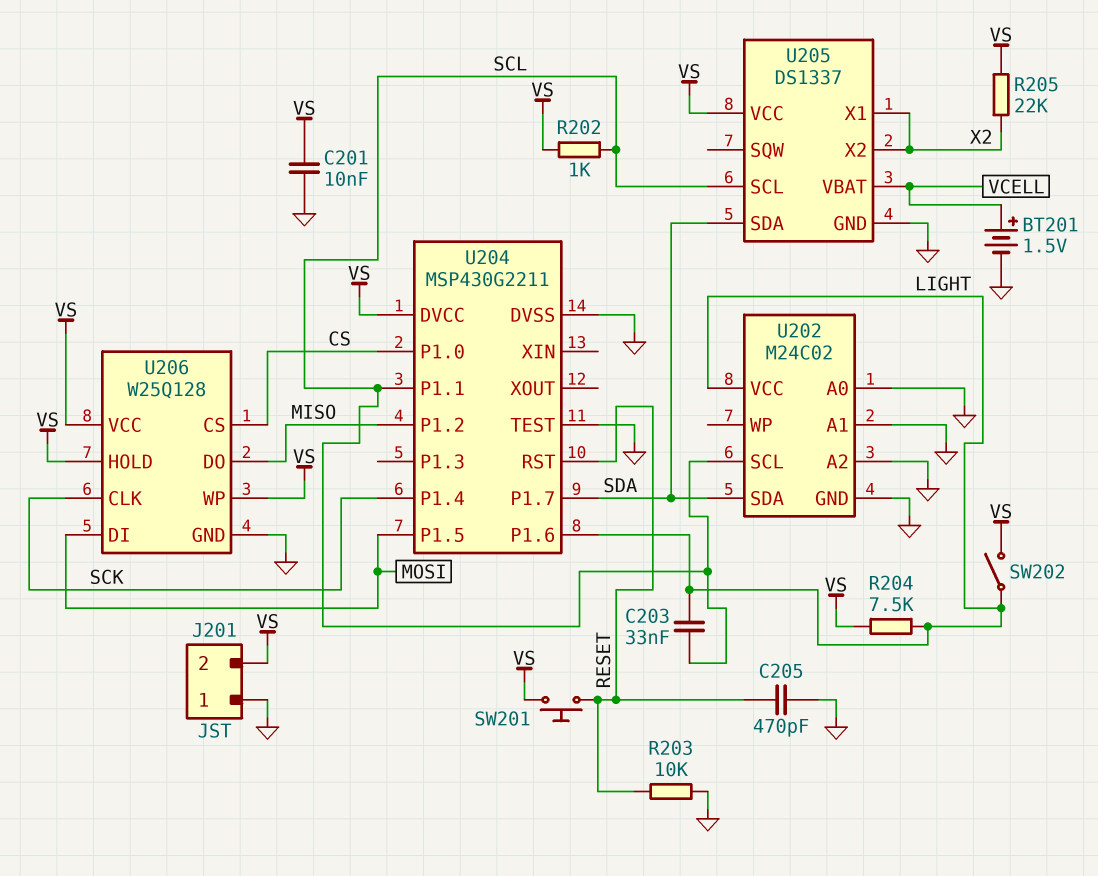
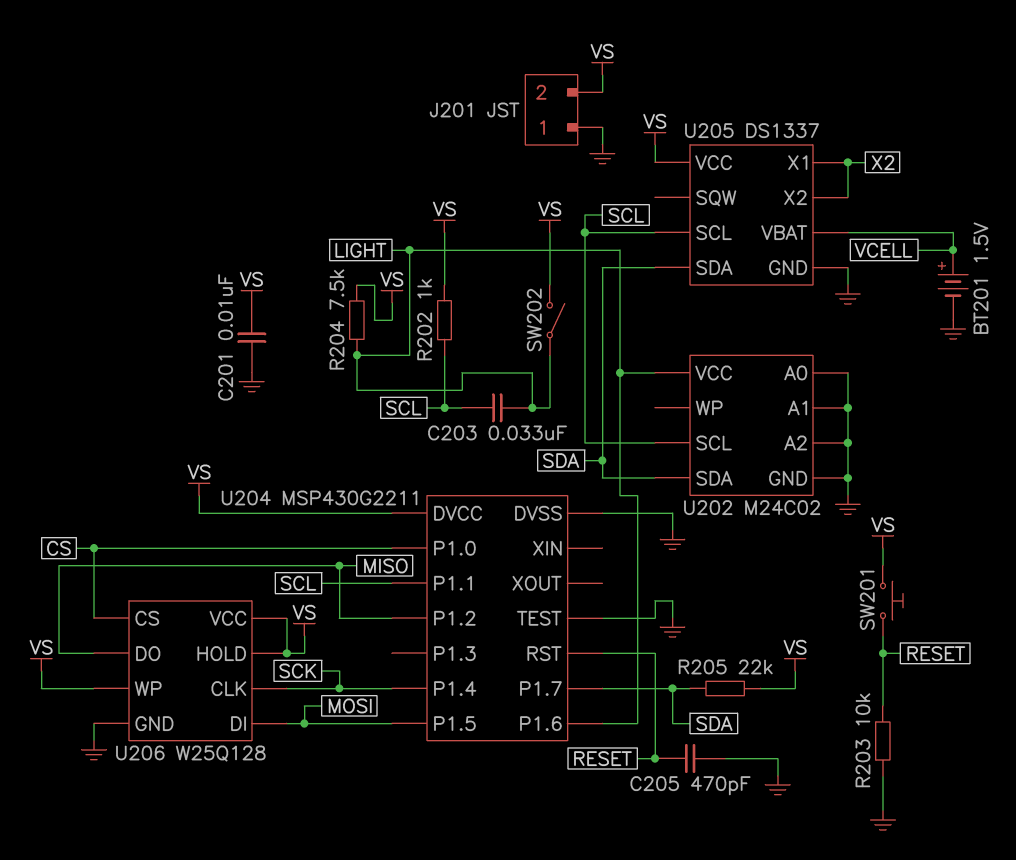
R205: 22k (VS, X2) -> 22k (SDA, VS)

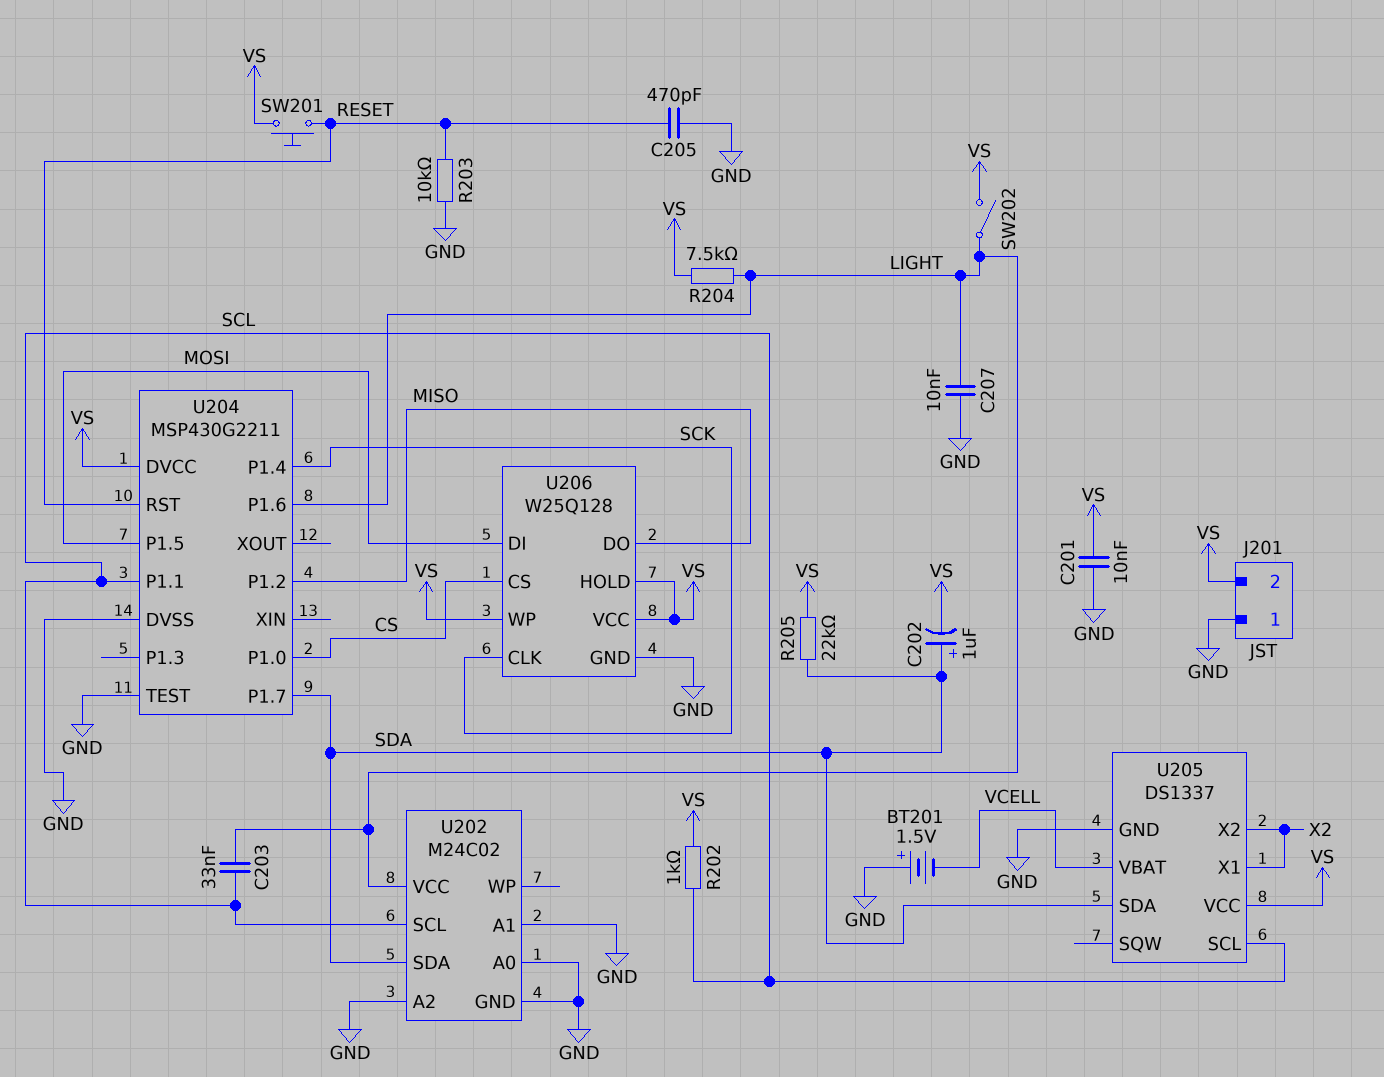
BT201: 1.5V (plus VCELL, minus GND) -> 1.5V (plus GND, minus VCELL)
C202: none -> 1uF (plus SDA, minus VS)
C207: none -> 10nF (GND, LIGHT)

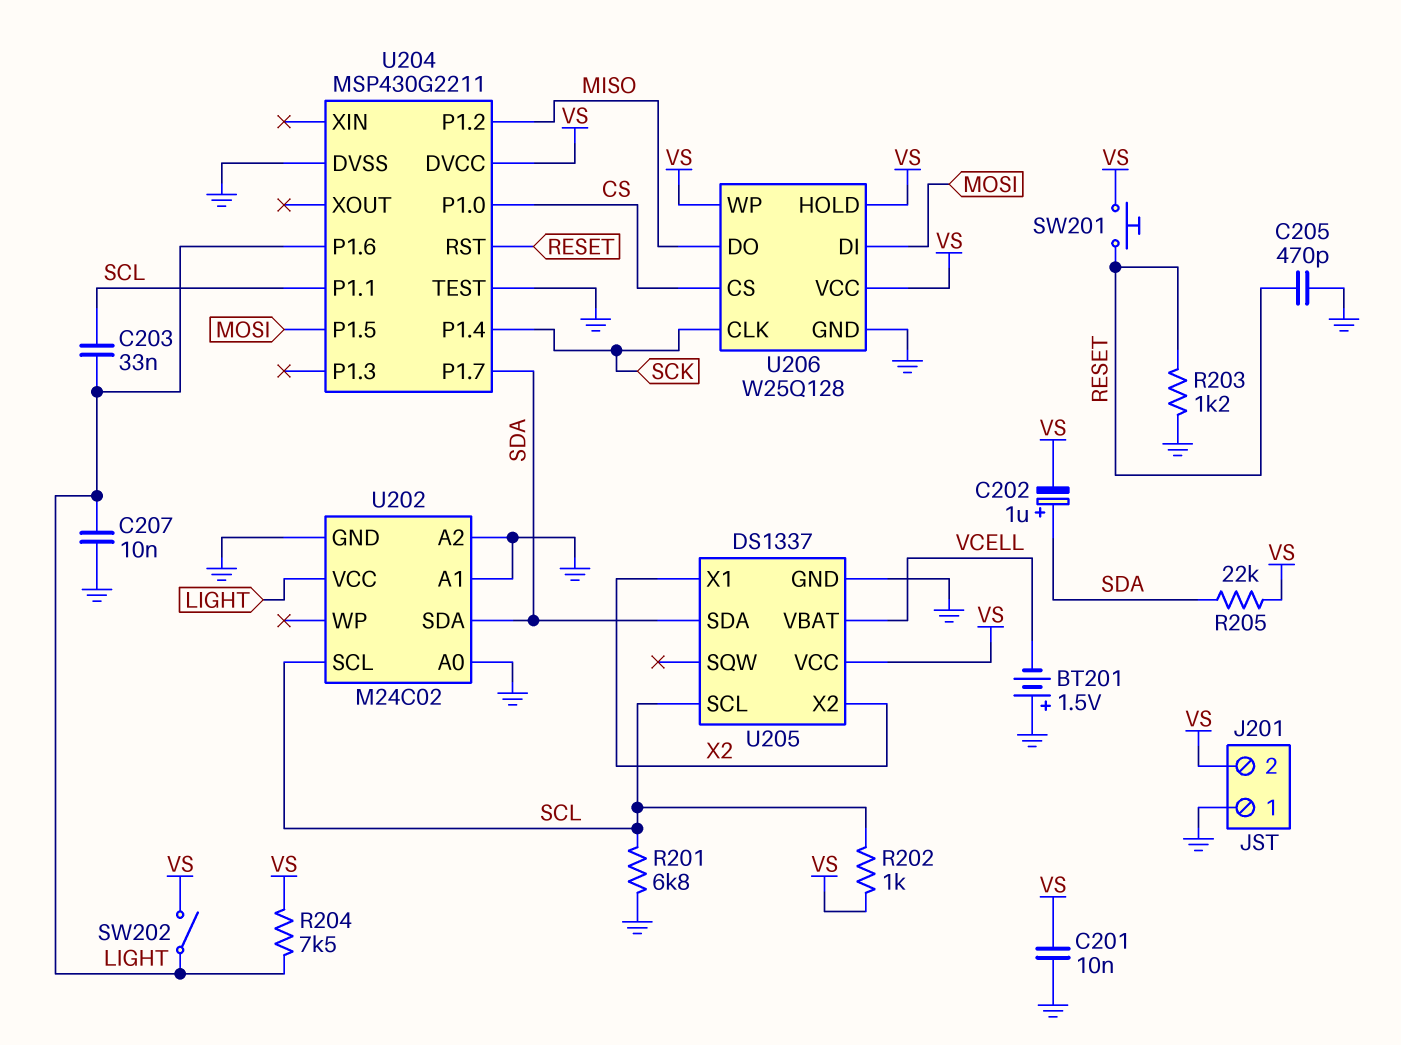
R201: none -> 6.8k (GND, SCL)
R203: 10k (GND, RESET) -> 1.2k (GND, RESET)

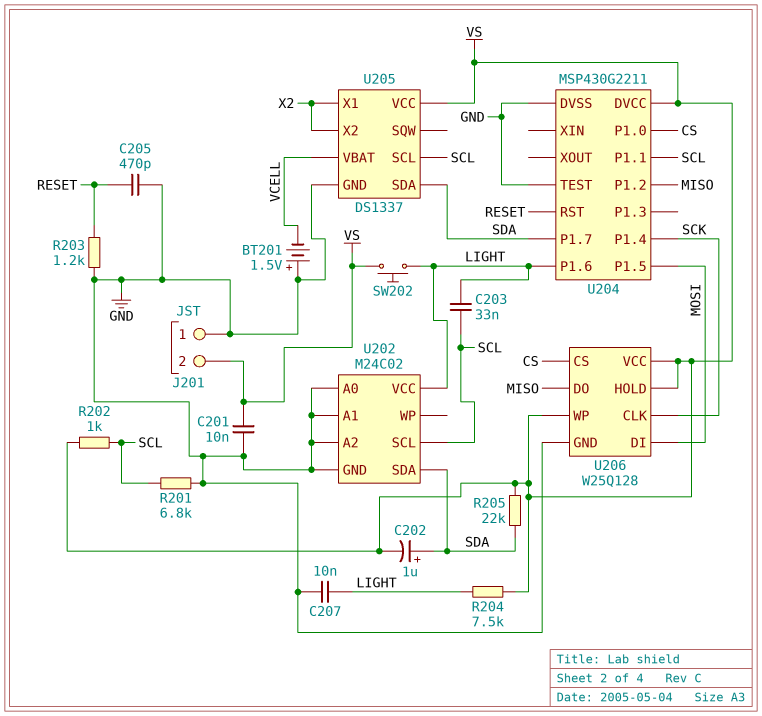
SW201: button (RESET, VS) -> none
SW202: switch (LIGHT, VS) -> button (LIGHT, VS)

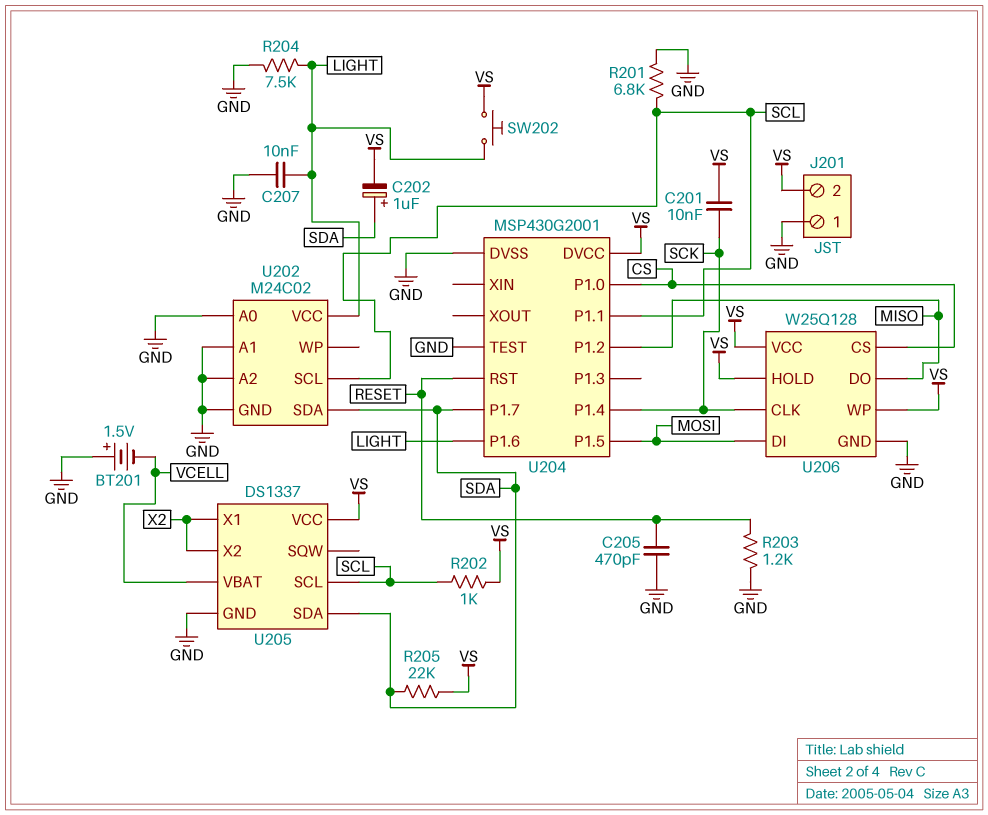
C201: 10nF (GND, VS) -> 10nF (SCK, VS)
C203: 33nF (LIGHT, SCL) -> none
R204: 7.5k (LIGHT, VS) -> 7.5k (GND, LIGHT)
U204: MSP430G2211 -> MSP430G2001

